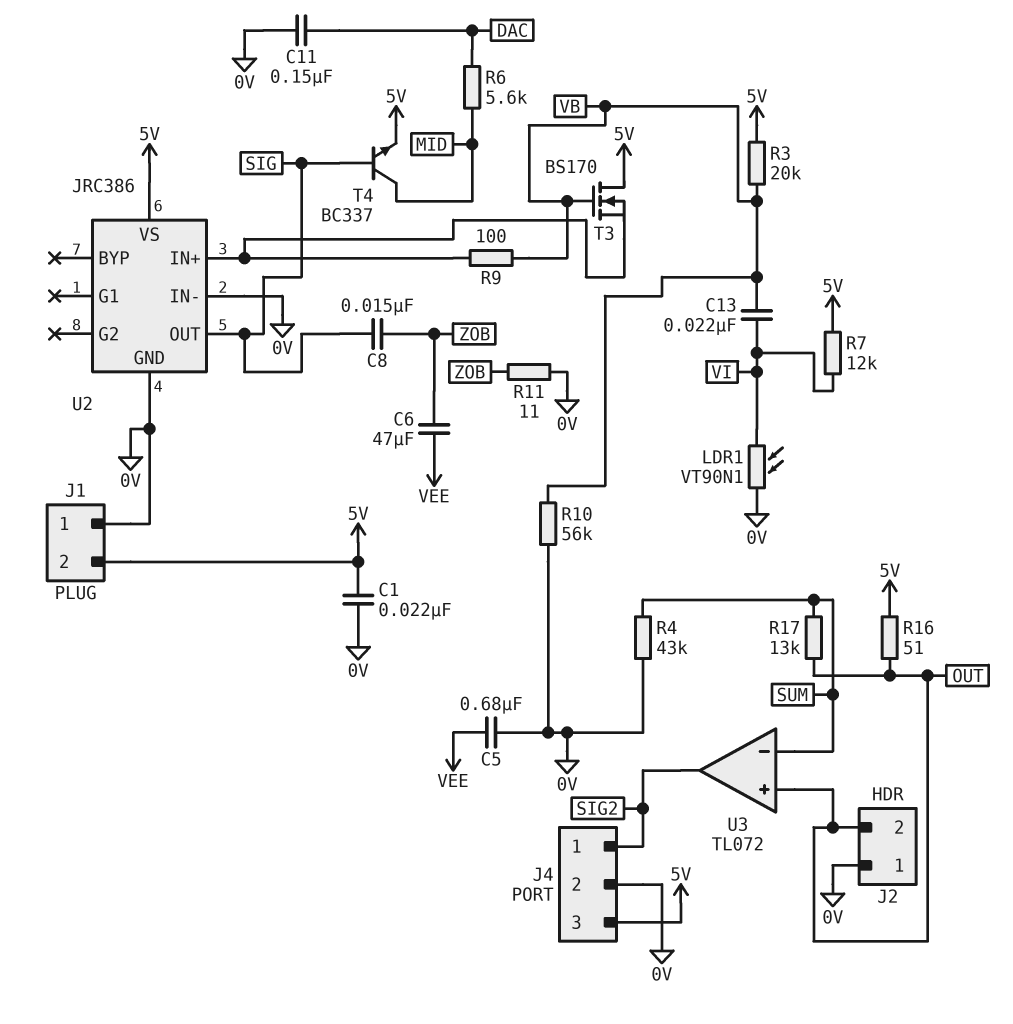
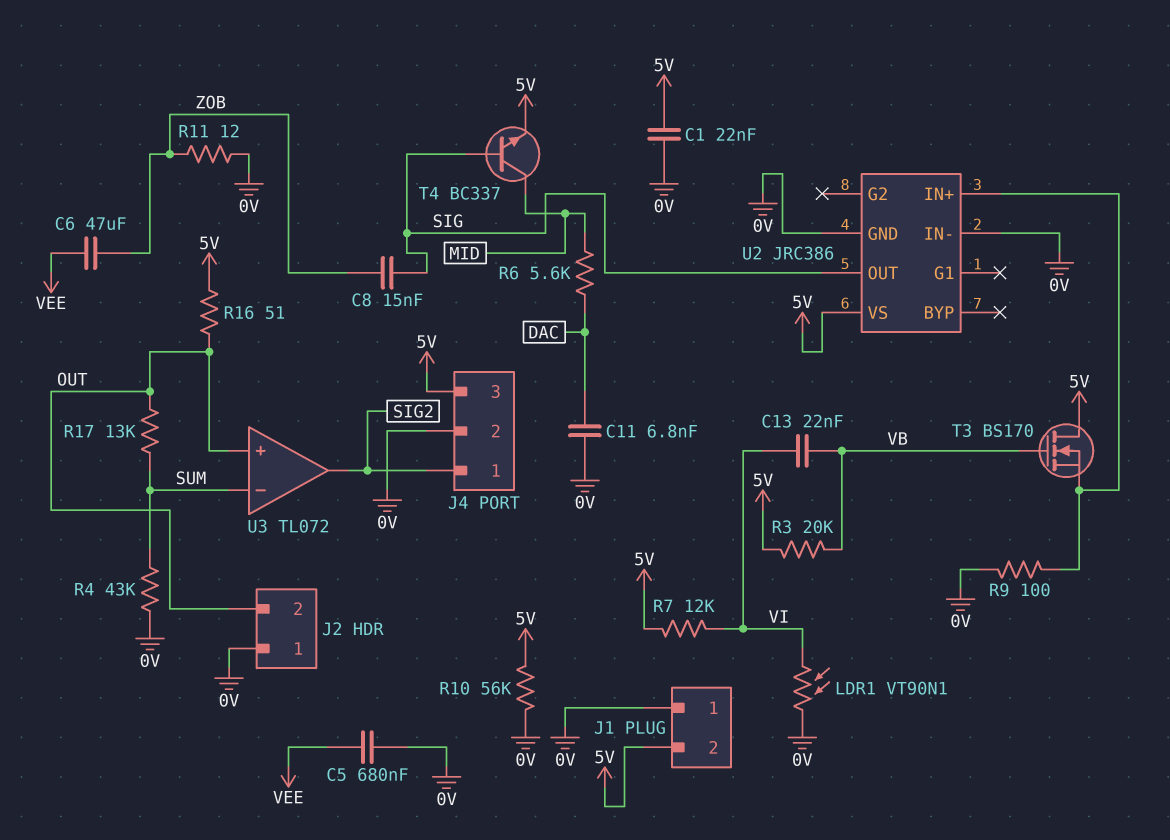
C11: 150nF (0V, DAC) -> 6.8nF (0V, DAC)
R9: 100 (U2/IN+, VB) -> 100 (0V, U2/IN+)
R10: 56k (0V, VB) -> 56k (0V, 5V)
R11: 11 (0V, ZOB) -> 12 (0V, ZOB)

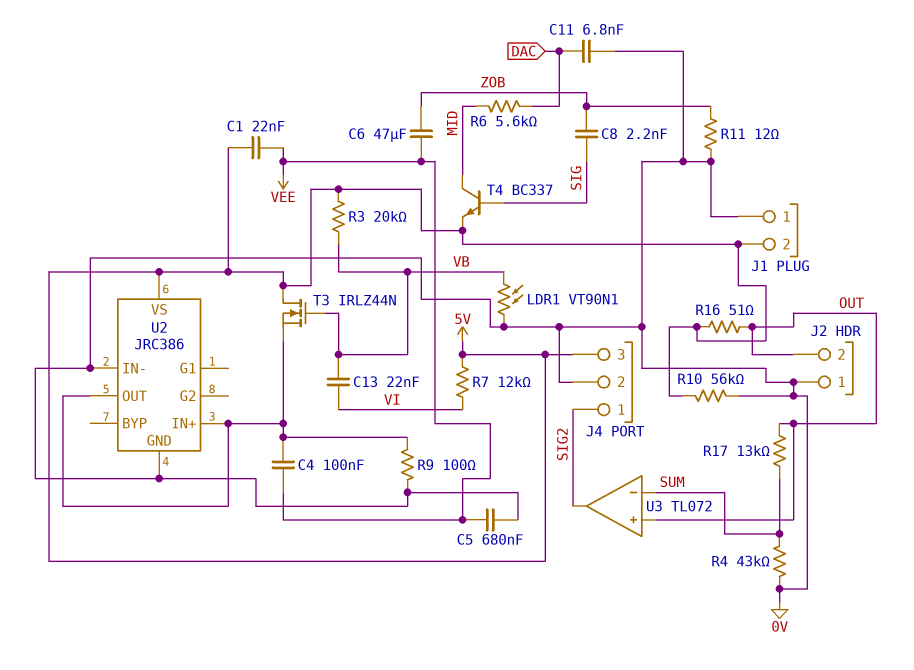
C1: 22nF (0V, 5V) -> 22nF (5V, VEE)
C4: none -> 100nF (U2/IN+, VEE)
C8: 15nF (SIG, ZOB) -> 2.2nF (SIG, ZOB)
LDR1: VT90N1 (0V, VI) -> VT90N1 (0V, VB)
T3: NMOS BS170 (G VB, D 5V, S U2/IN+) -> NMOS IRLZ44N (G VB, D 5V, S U2/IN+)
U2 pin OUT: SIG -> U2/IN+

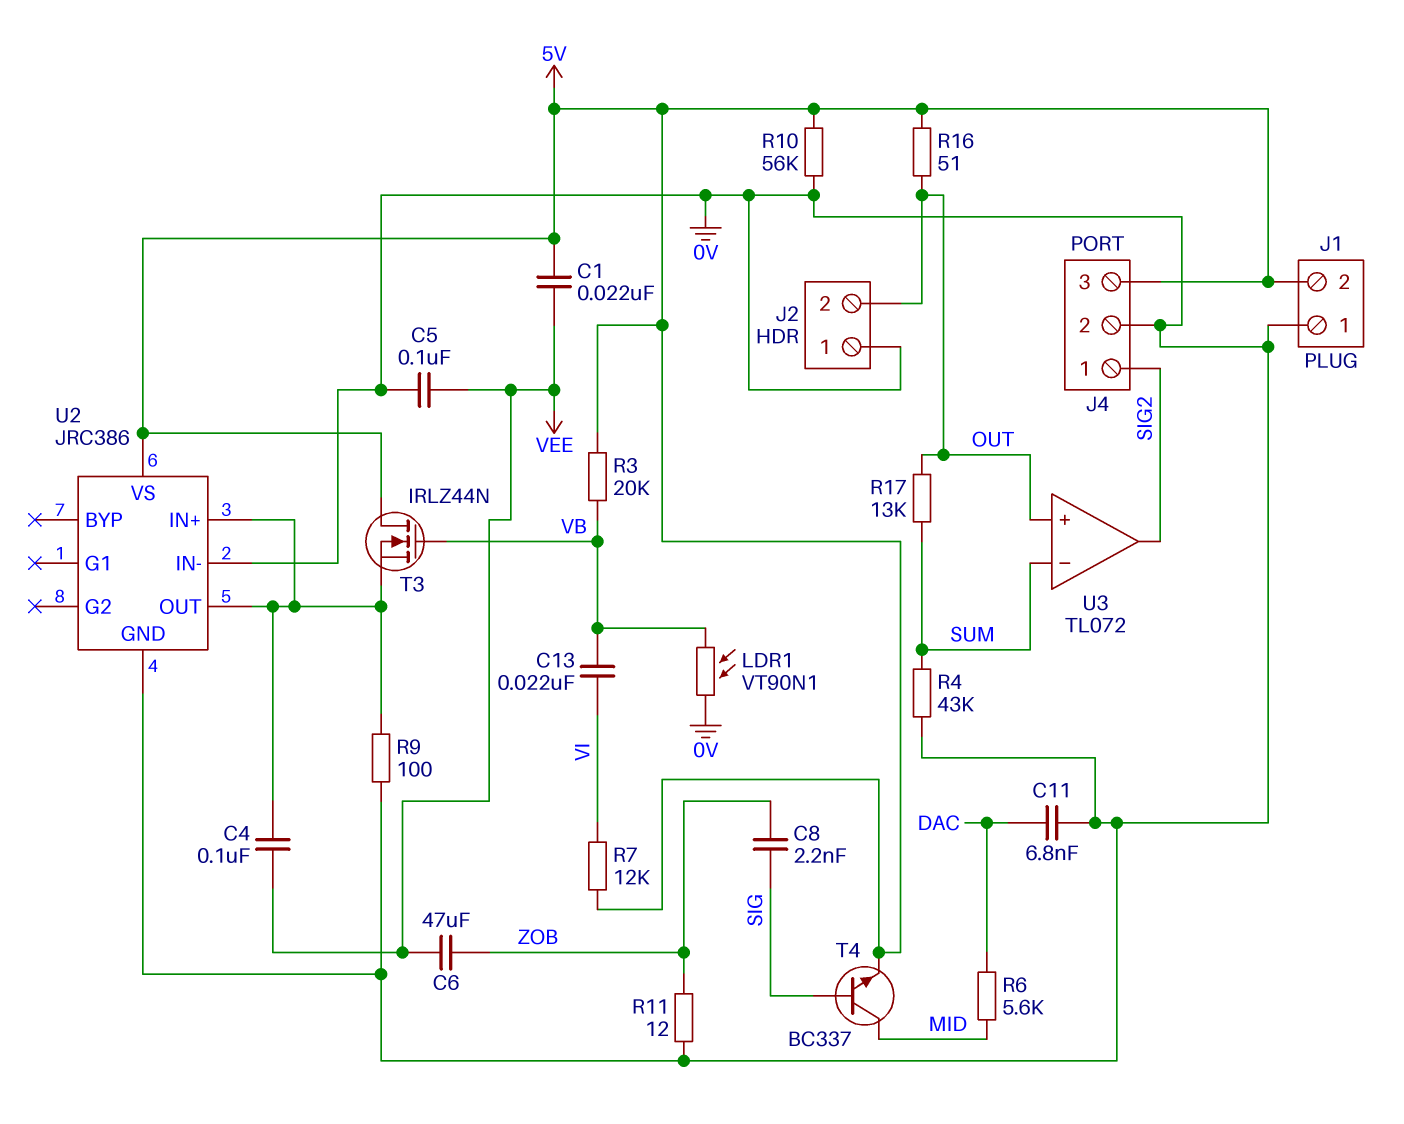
C5: 680nF (0V, VEE) -> 100nF (0V, VEE)

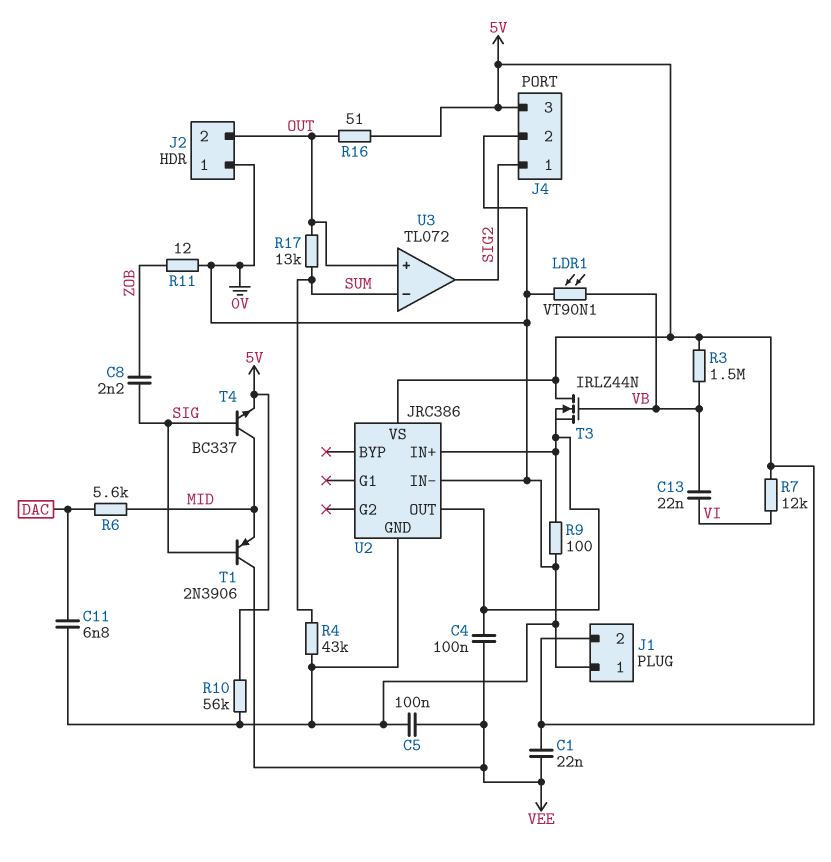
C6: 47uF (VEE, ZOB) -> none
R3: 20k (5V, VB) -> 1.5M (5V, VB)
T1: none -> PNP 2N3906 (B SIG, C VEE, E MID)

